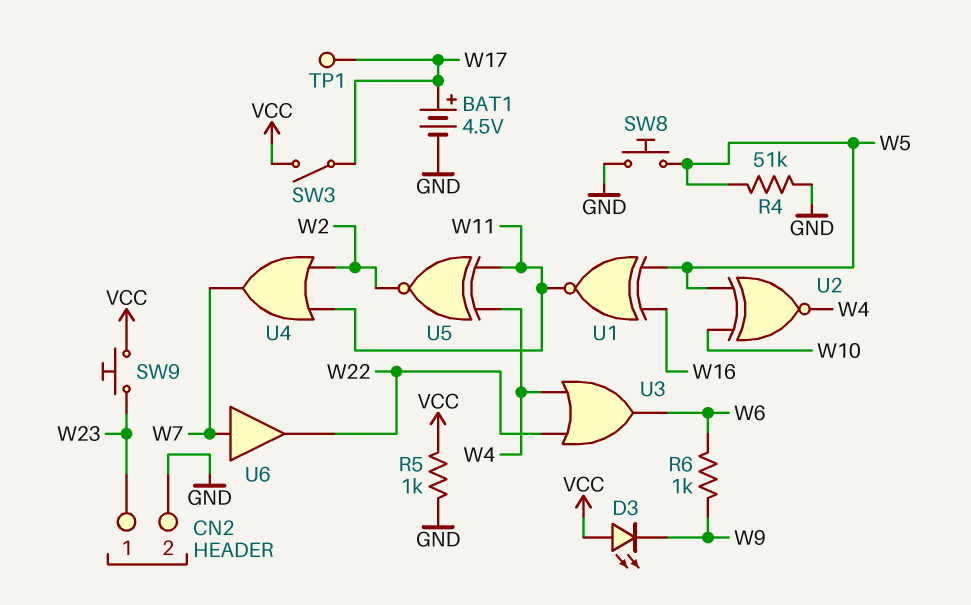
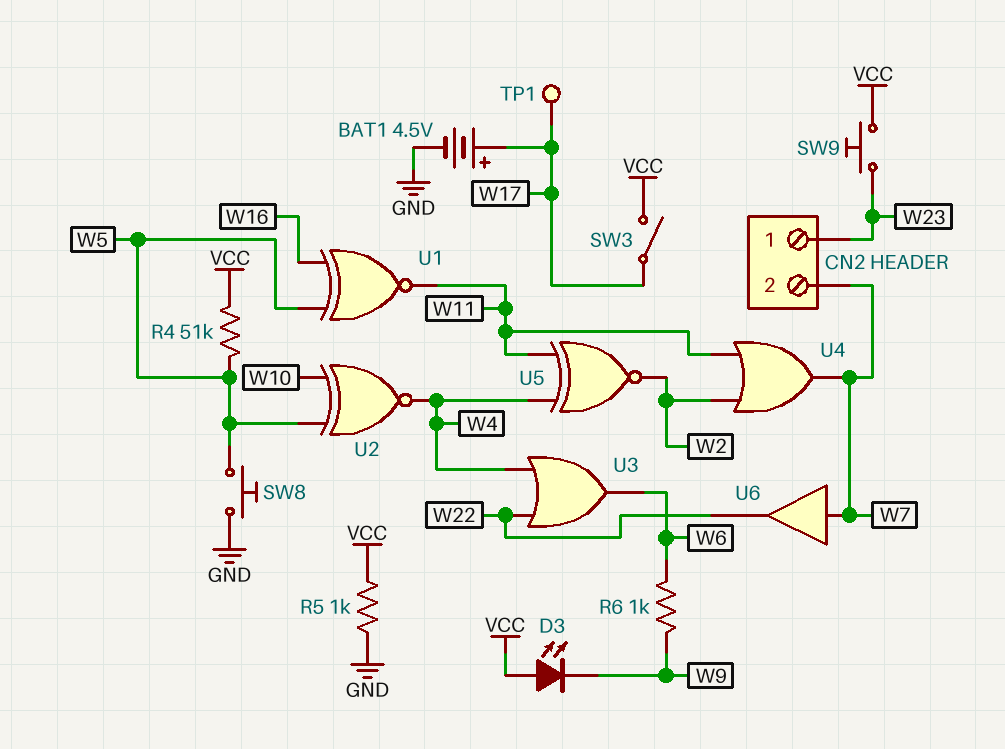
CN2 pin 2: GND -> W7
R4: 51k (GND, W5) -> 51k (VCC, W5)

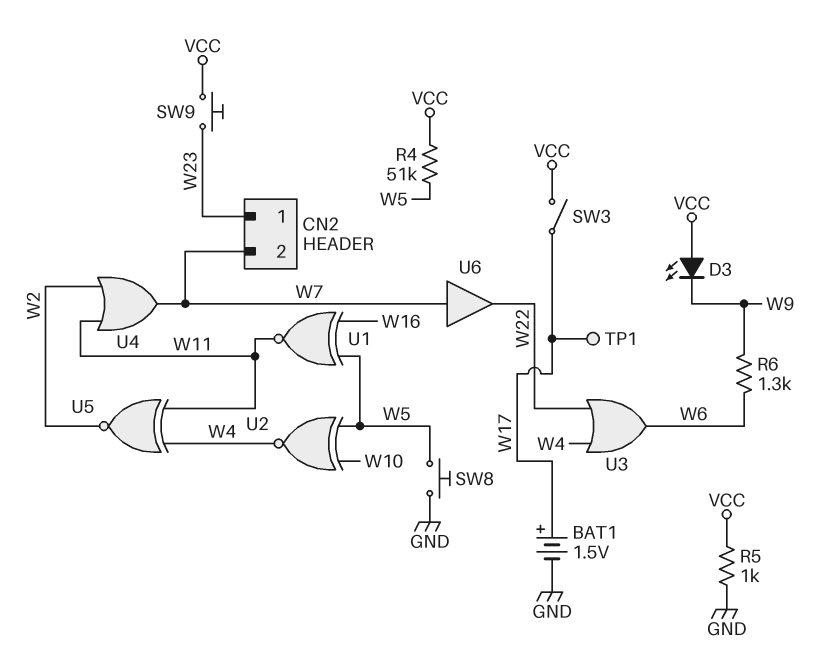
BAT1: 4.5V (plus W17, minus GND) -> 1.5V (plus W17, minus GND)
R6: 1k (W6, W9) -> 1.3k (W6, W9)

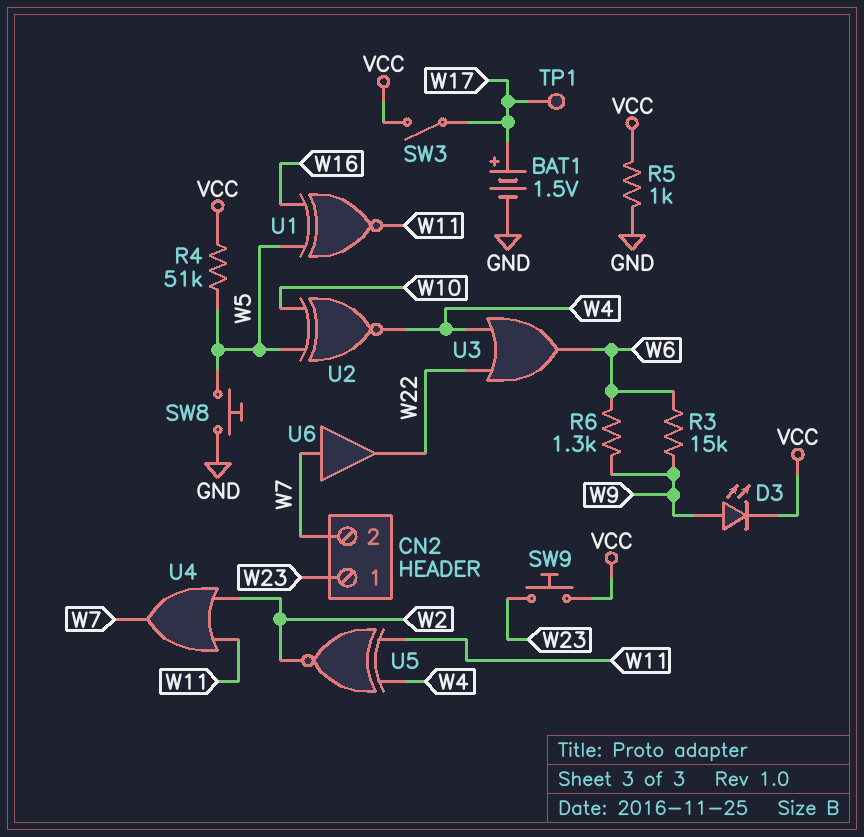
D3: LED (A VCC, K W9) -> LED (A W9, K VCC)
R3: none -> 15k (W6, W9)

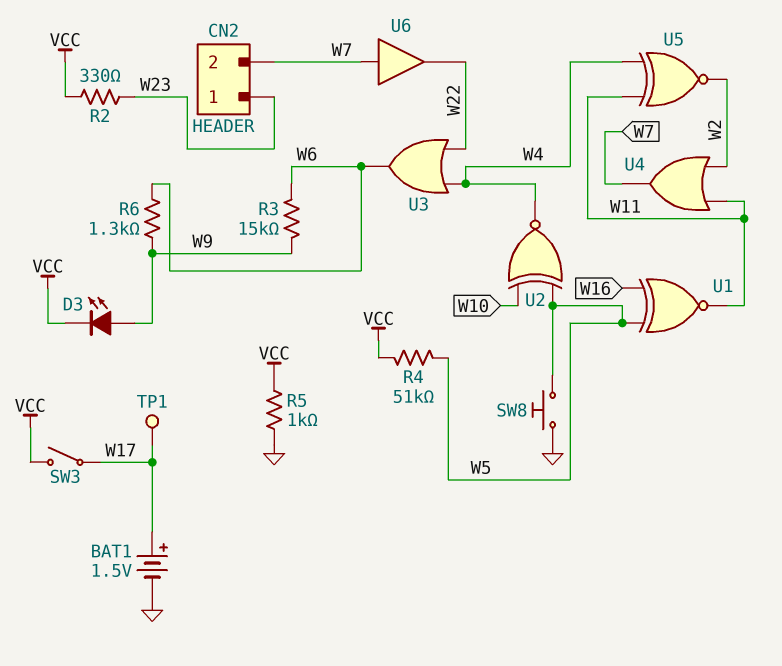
R2: none -> 330 (VCC, W23)
SW9: button (VCC, W23) -> none

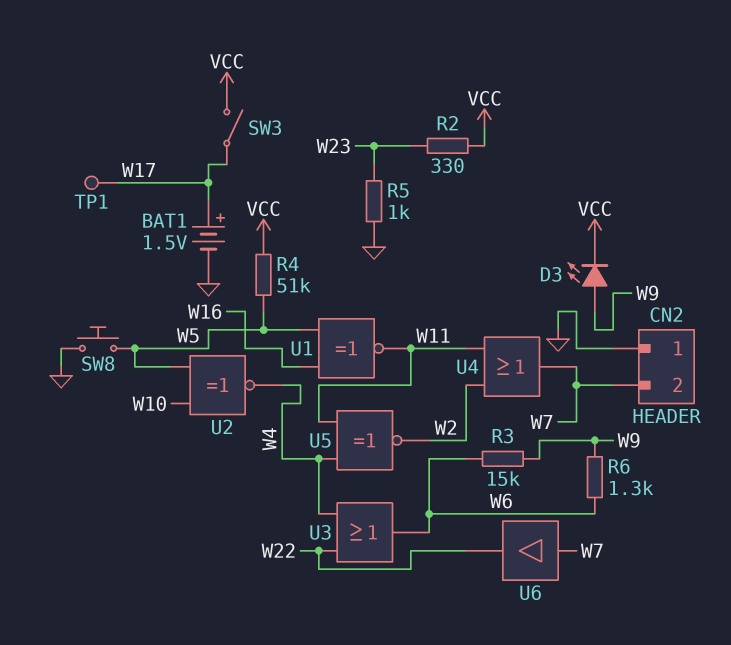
CN2 pin 1: W23 -> GND
R5: 1k (GND, VCC) -> 1k (GND, W23)

